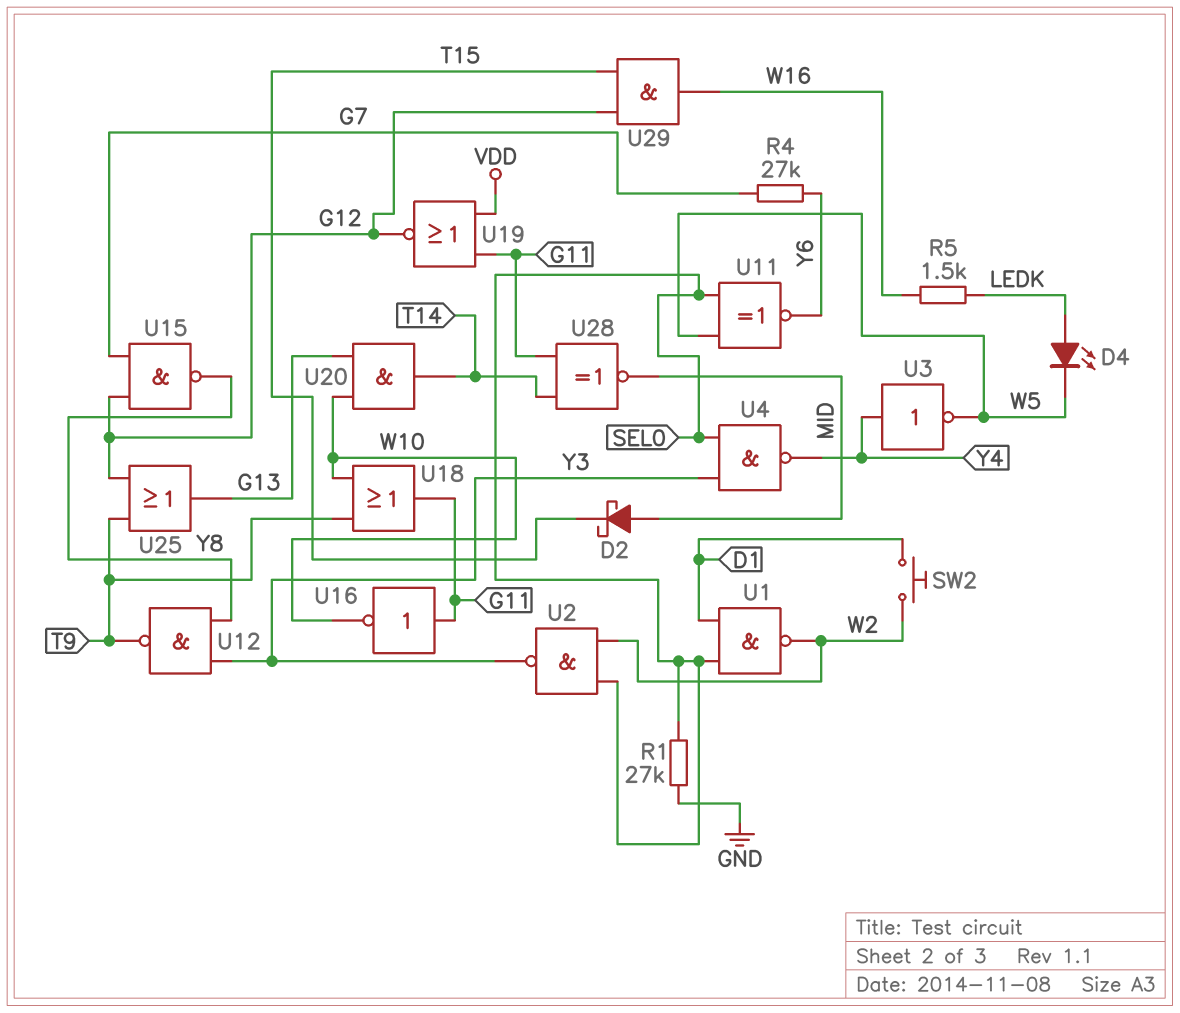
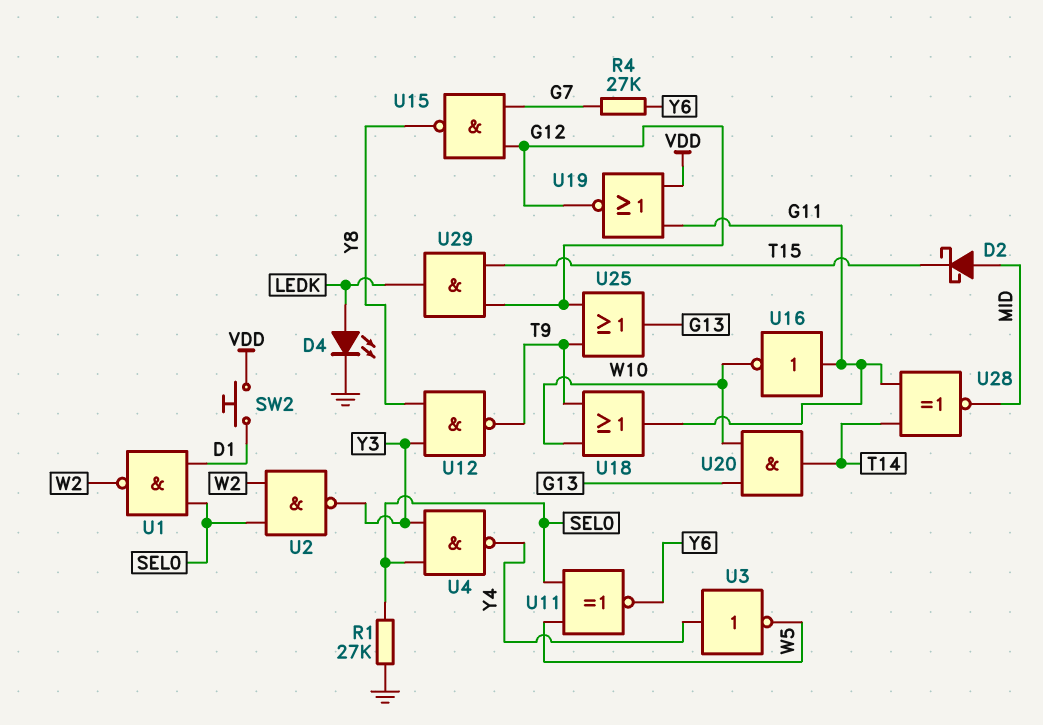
D4: LED (A LEDK, K W5) -> LED (A LEDK, K GND)
R5: 1.5k (LEDK, W16) -> none
SW2: button (D1, W2) -> button (D1, VDD)
U29: AND (in G12, in T15, out W16) -> AND (in G12, in T15, out LEDK)

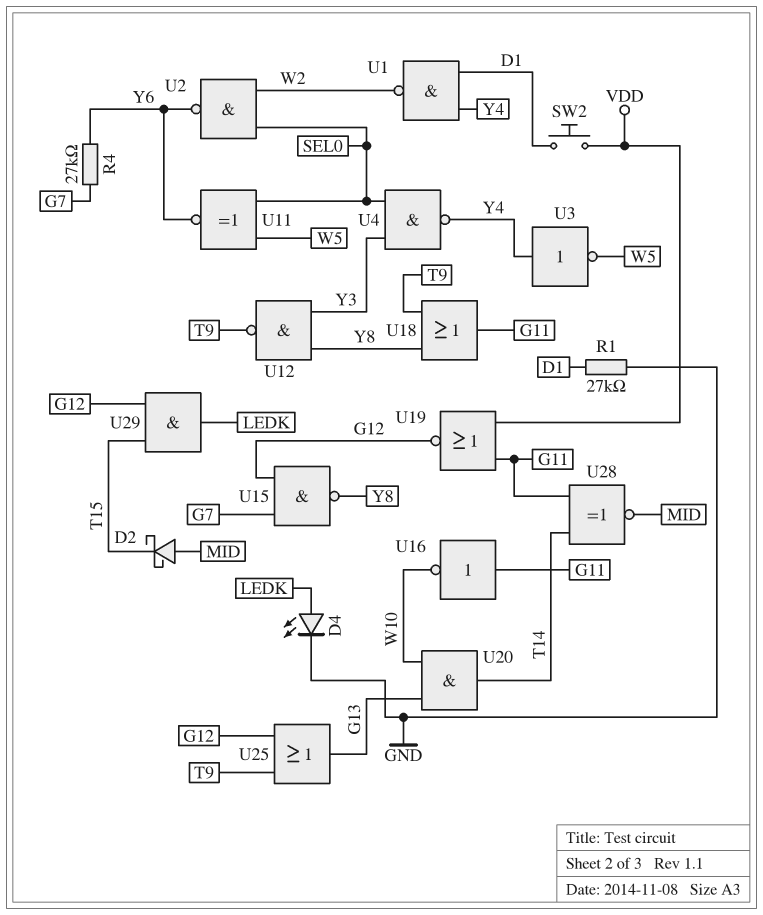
R1: 27k (GND, SEL0) -> 27k (D1, GND)
U1: NAND (in D1, in SEL0, out W2) -> NAND (in D1, in Y4, out W2)
U2: NAND (in SEL0, in W2, out Y3) -> NAND (in SEL0, in W2, out Y6)
U18: OR (in T9, in W10, out G11) -> OR (in T9, in Y8, out G11)

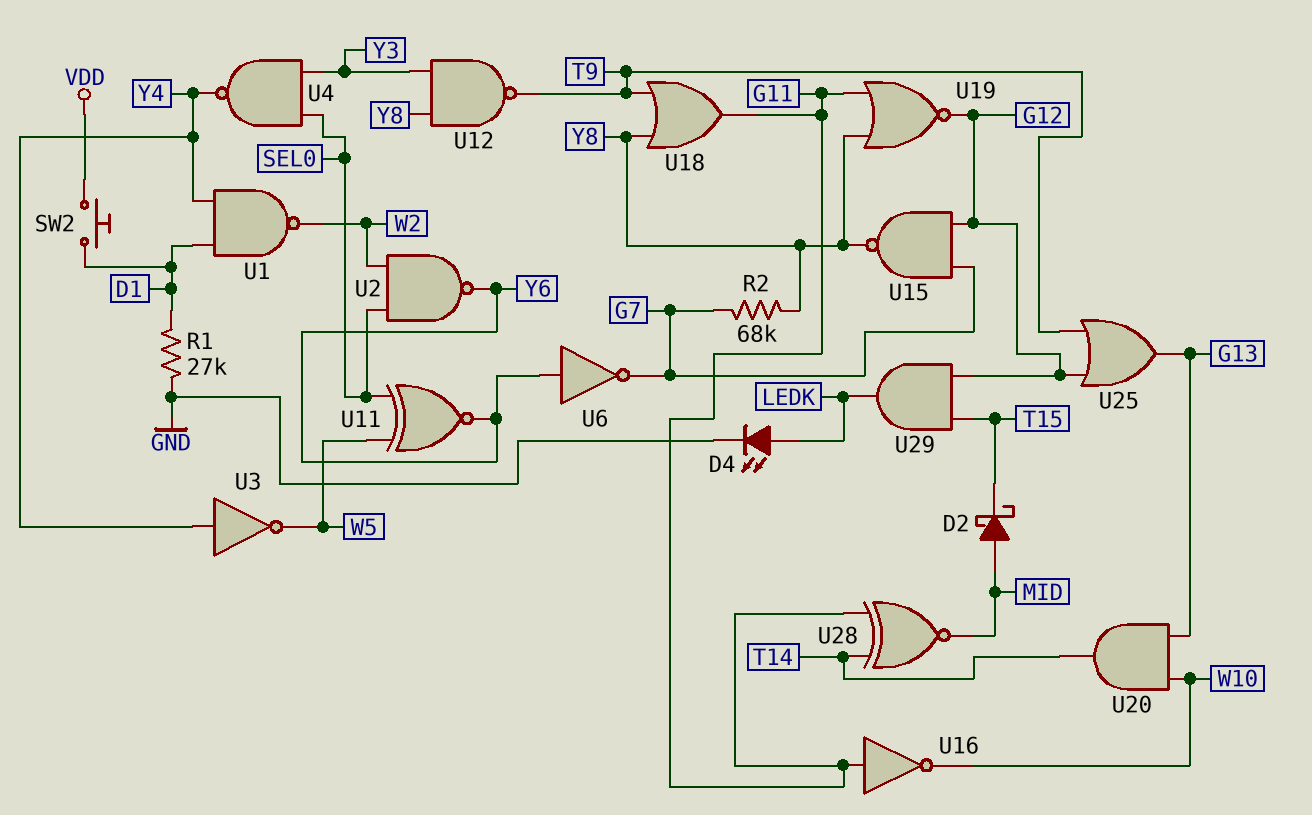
R2: none -> 68k (G7, Y8)
R4: 27k (G7, Y6) -> none
U6: none -> NOT (in Y6, out G7)
U19: NOR (in G11, in VDD, out G12) -> NOR (in G11, in Y8, out G12)

